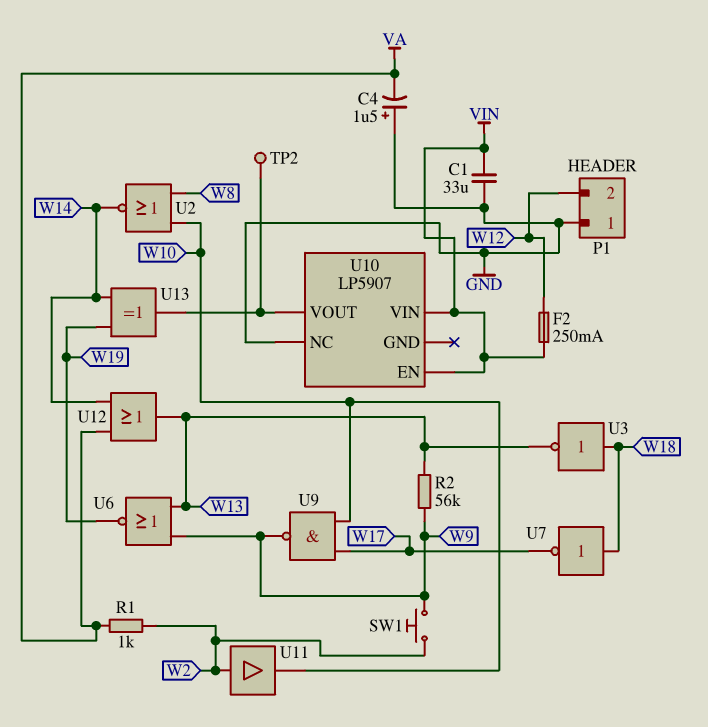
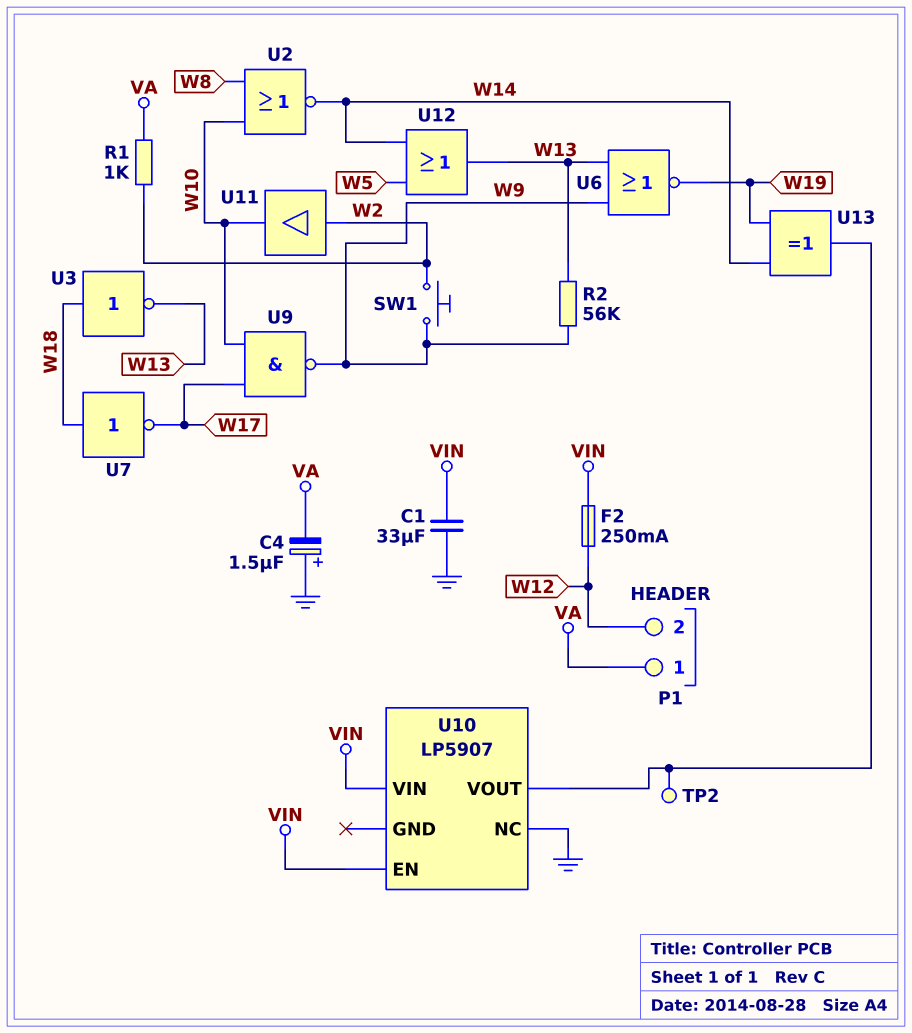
P1 pin 1: GND -> VA
U12: OR (in VA, in W14, out W13) -> OR (in W5, in W14, out W13)

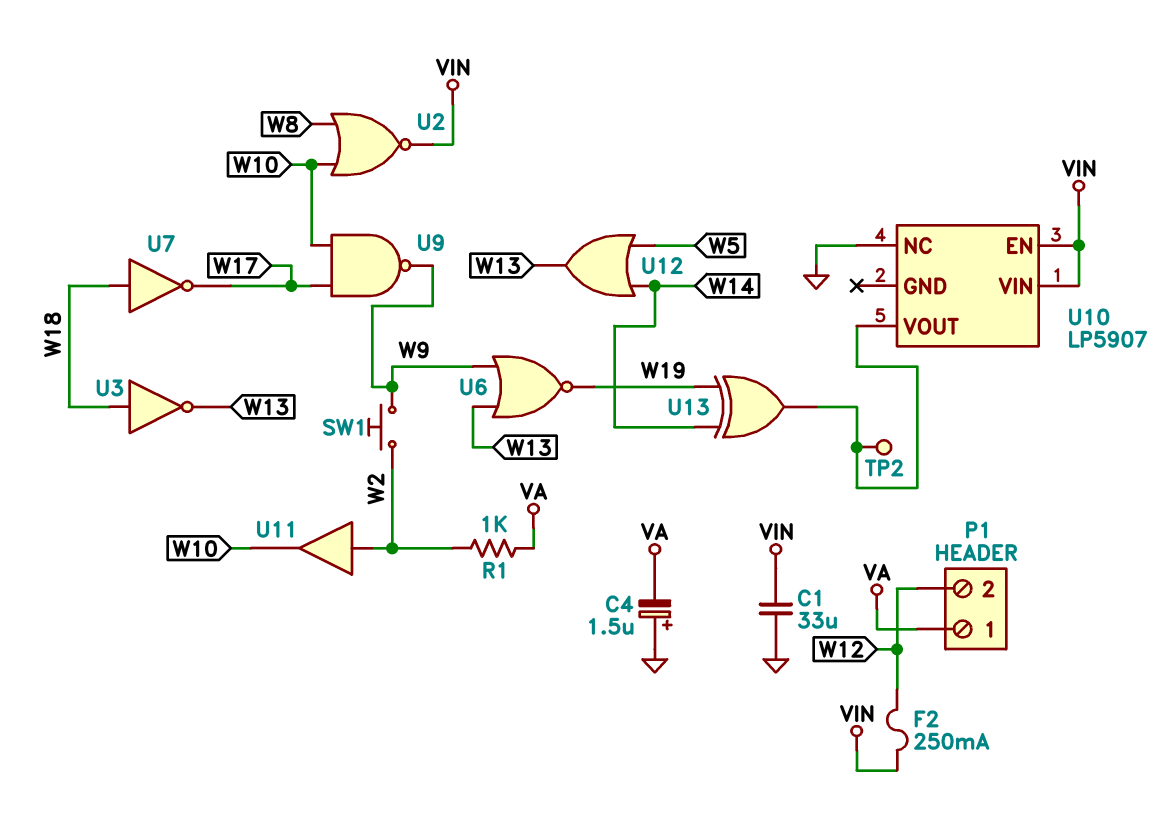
R2: 56k (W9, W13) -> none
U2: NOR (in W8, in W10, out W14) -> NOR (in W8, in W10, out VIN)

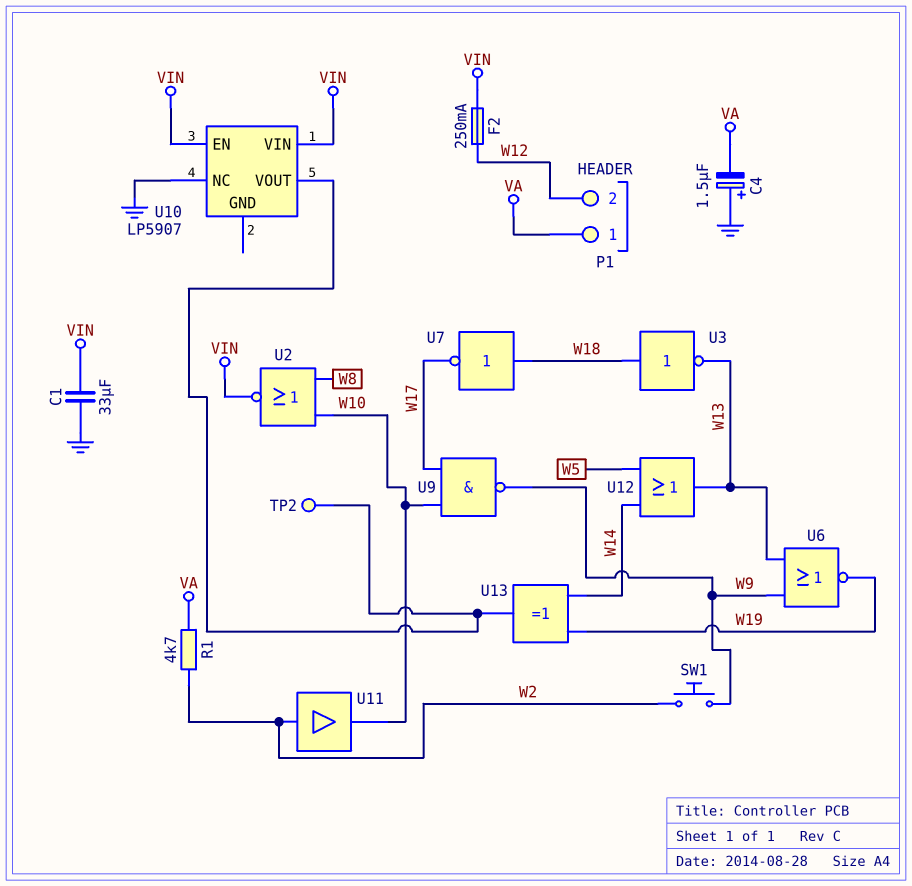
R1: 1k (VA, W2) -> 4.7k (VA, W2)

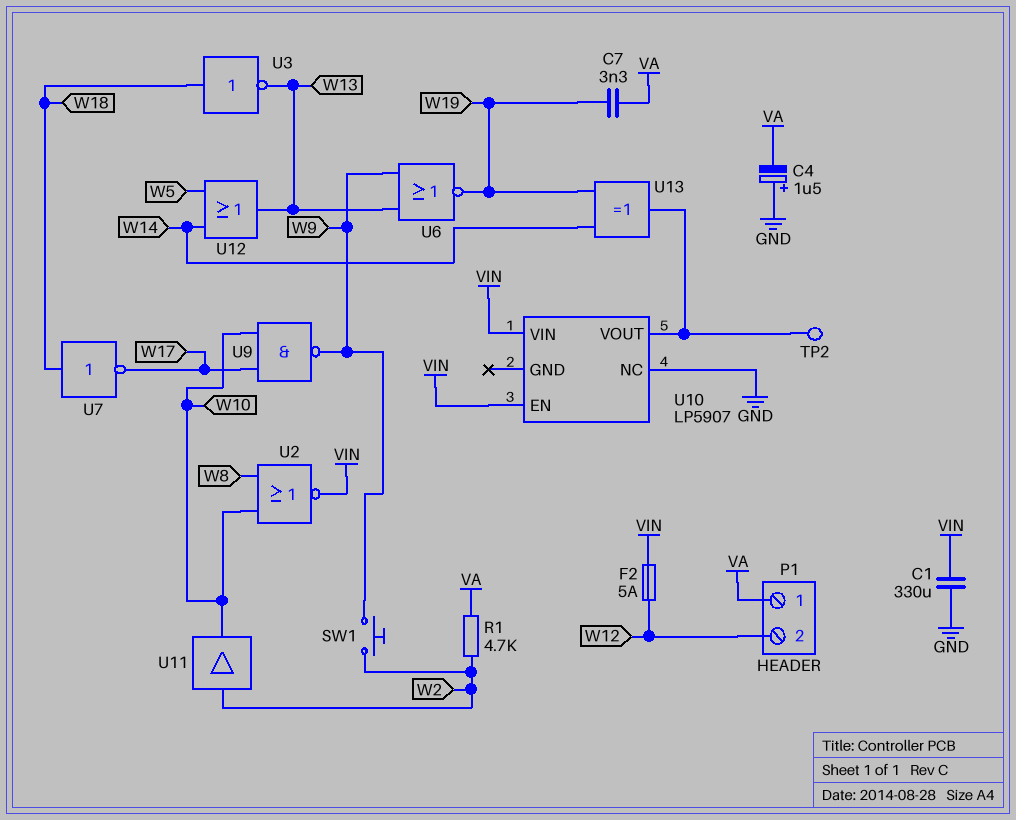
C1: 33uF (GND, VIN) -> 330uF (GND, VIN)
C7: none -> 3.3nF (VA, W19)
F2: 250mA (VIN, W12) -> 5A (VIN, W12)

